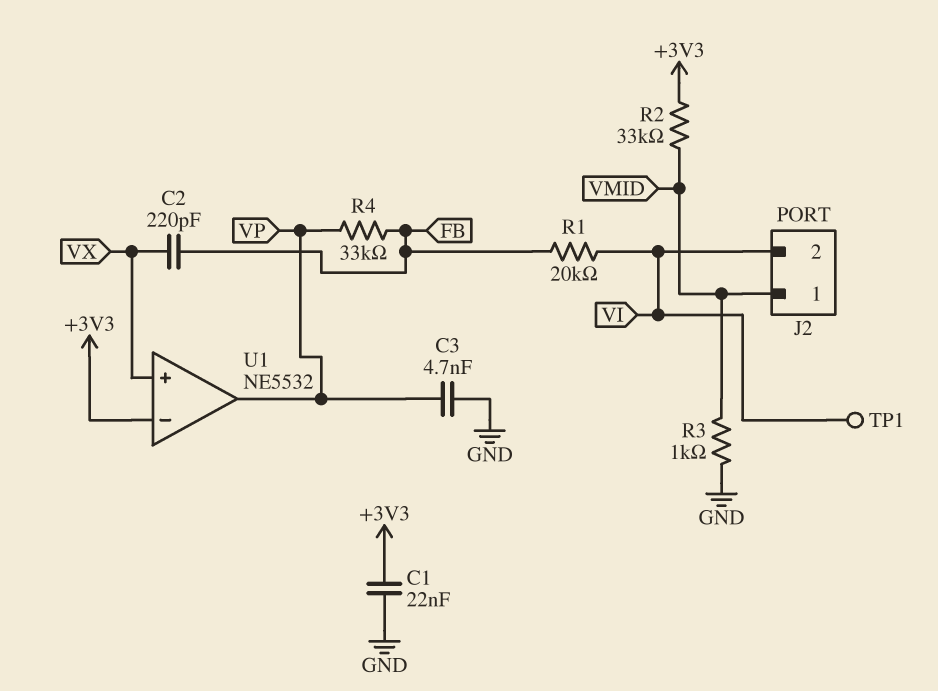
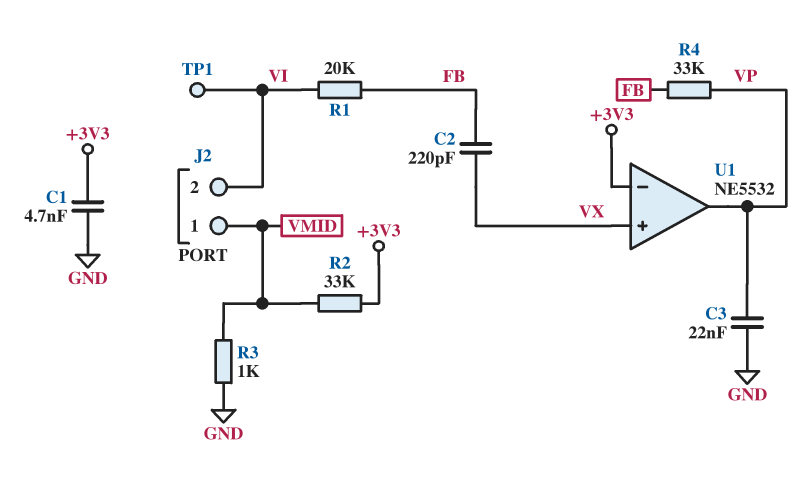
C1: 22nF (+3V3, GND) -> 4.7nF (+3V3, GND)
C3: 4.7nF (GND, VP) -> 22nF (GND, VP)

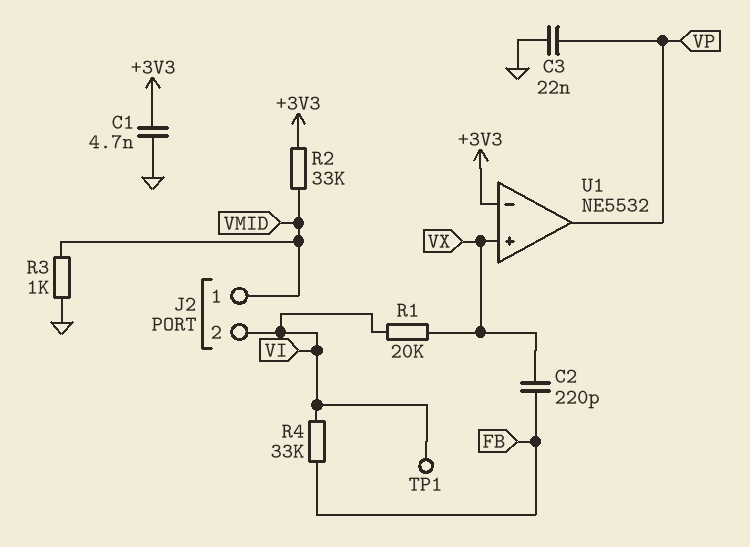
R1: 20k (FB, VI) -> 20k (VI, VX)
R4: 33k (FB, VP) -> 33k (FB, VI)

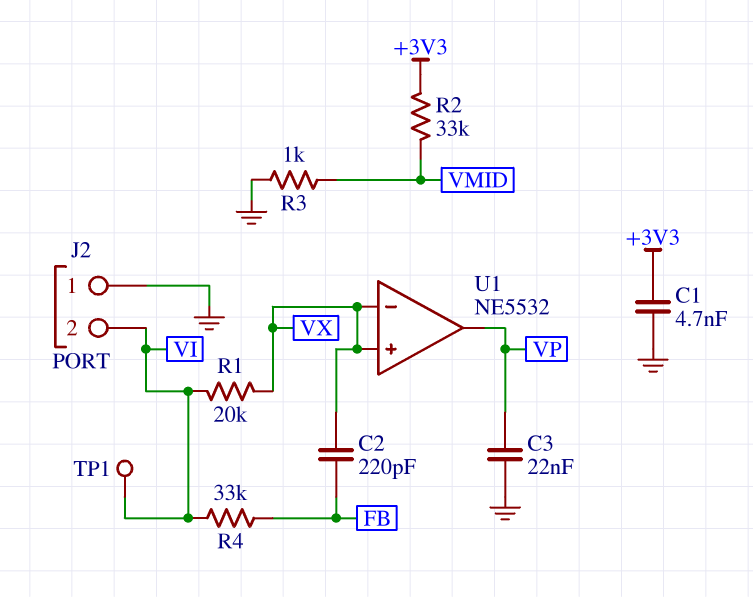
J2 pin 1: VMID -> GND
U1 pin in-: +3V3 -> VX

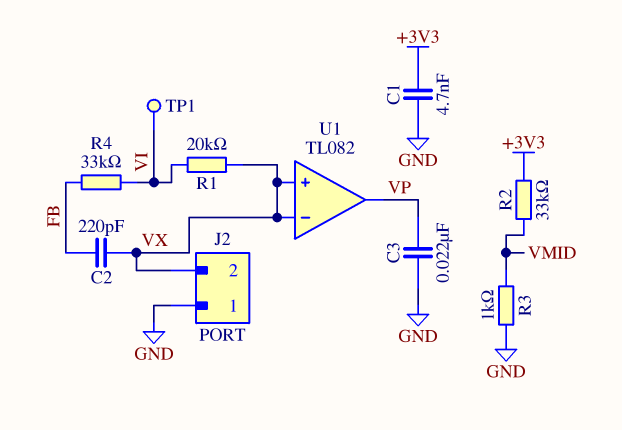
J2 pin 2: VI -> VX
U1: NE5532 -> TL082

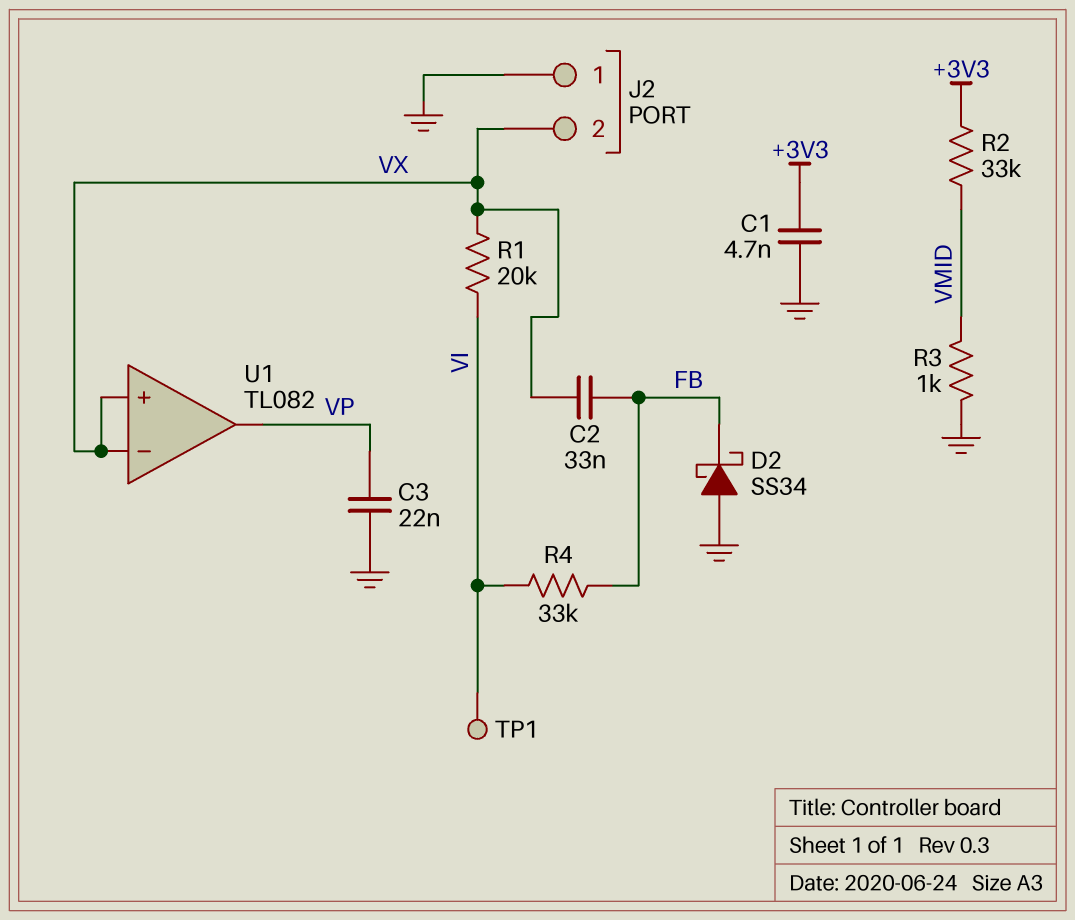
C2: 220pF (FB, VX) -> 33nF (FB, VX)
D2: none -> schottky SS34 (A GND, K FB)

